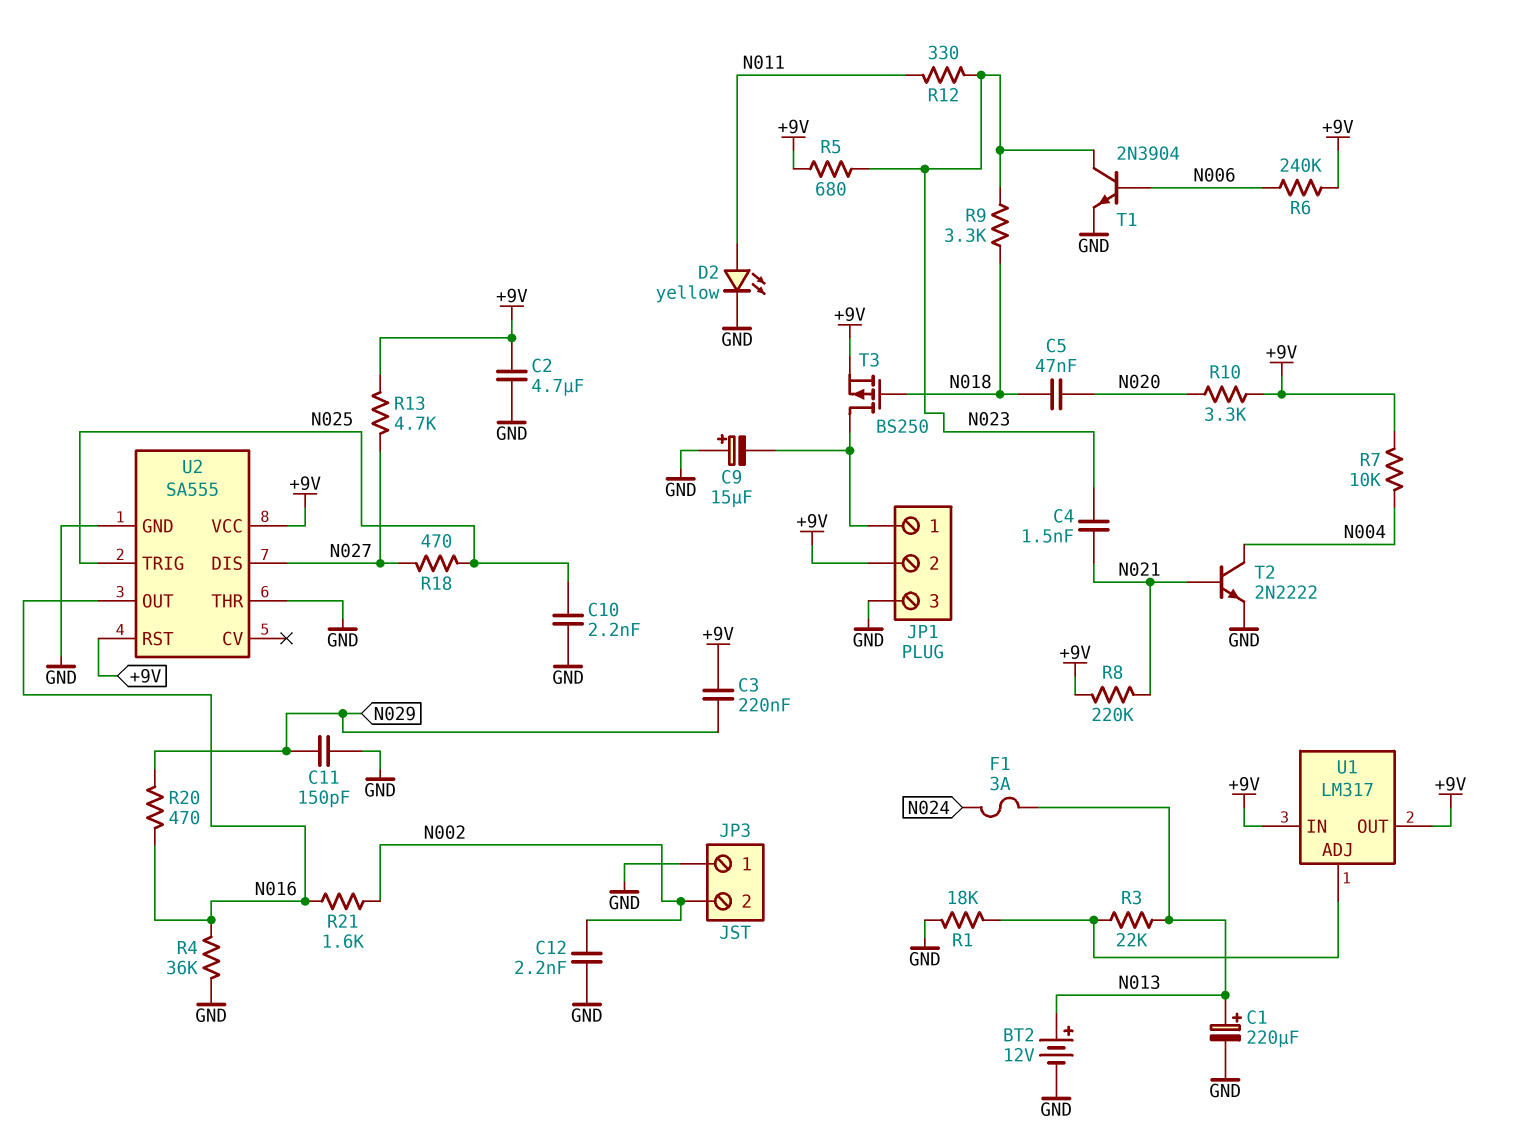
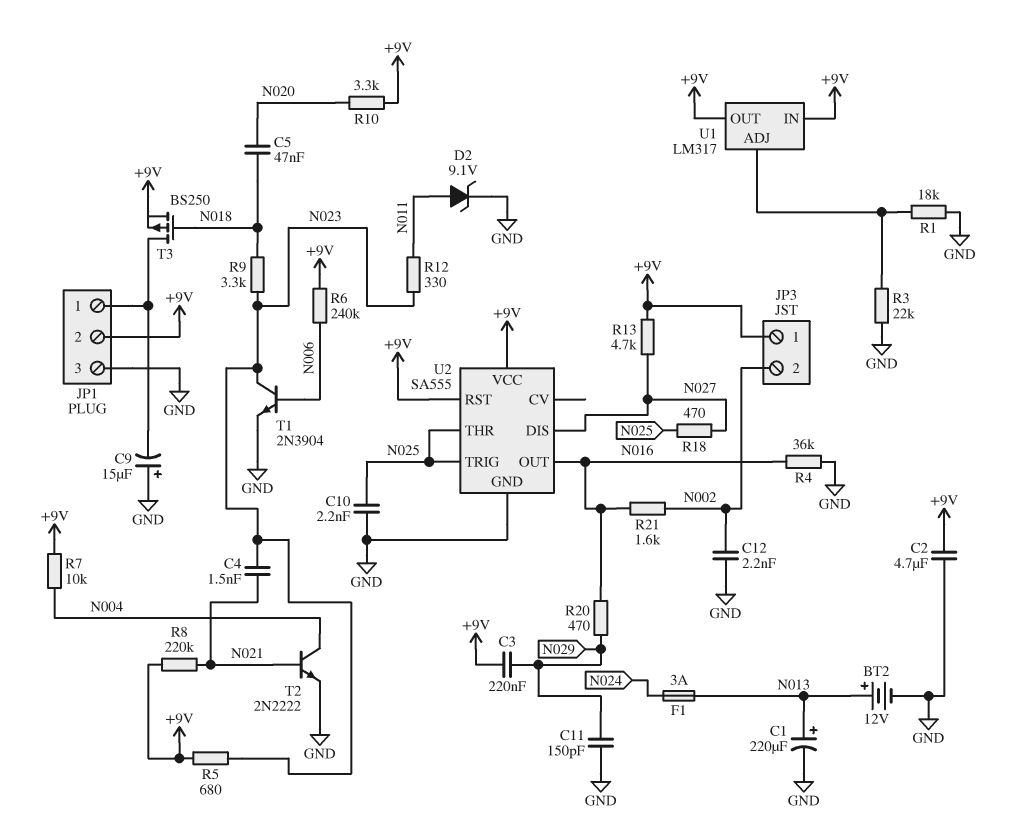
D2: LED yellow (A N011, K GND) -> zener 9.1V (A N011, K GND)
JP3 pin 1: GND -> +9V
R3: 22k (N013, U1/ADJ) -> 22k (GND, U1/ADJ)
U2 pin THR: GND -> N025

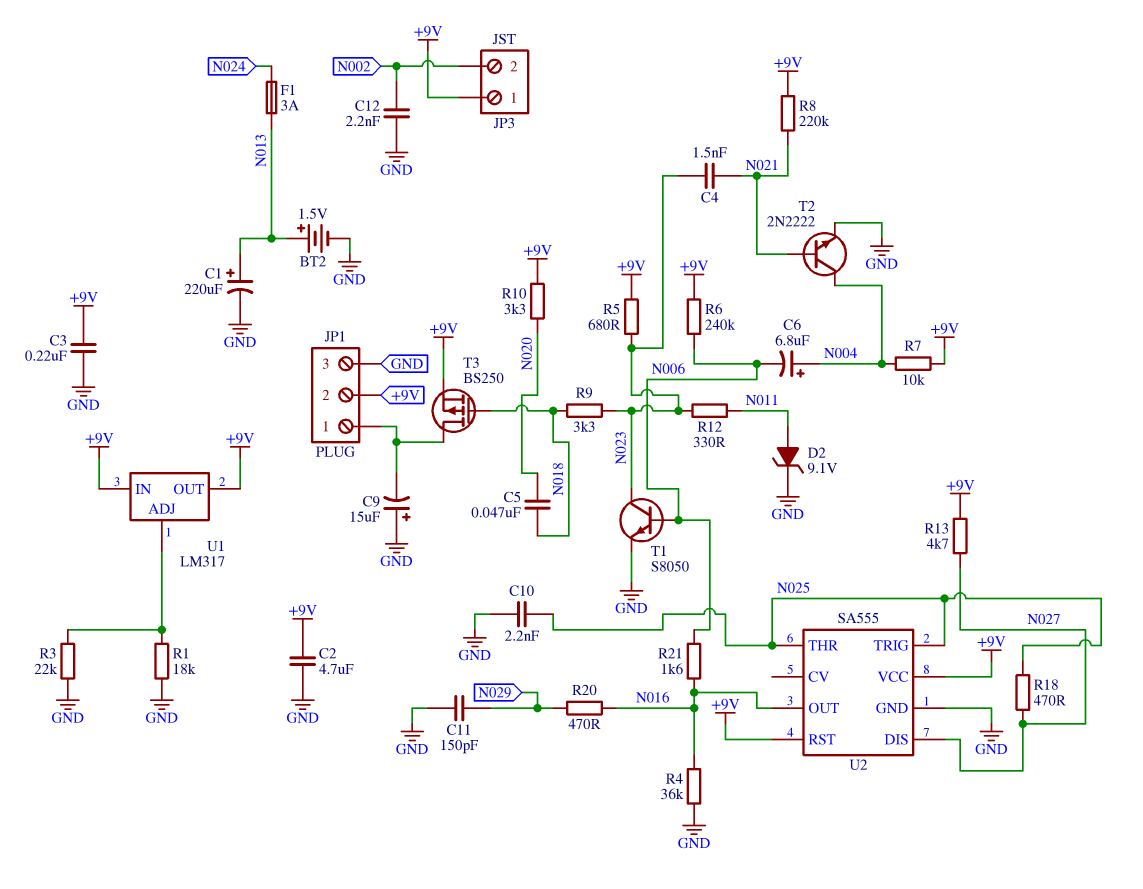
BT2: 12V (plus N013, minus GND) -> 1.5V (plus N013, minus GND)
C3: 220nF (+9V, N029) -> 220nF (+9V, GND)
C6: none -> 6.8uF (plus N004, minus N006)
R21: 1.6k (N002, N016) -> 1.6k (N006, N016)
T1: NPN 2N3904 (B N006, C N023, E GND) -> NPN S8050 (B N006, C N023, E GND)

